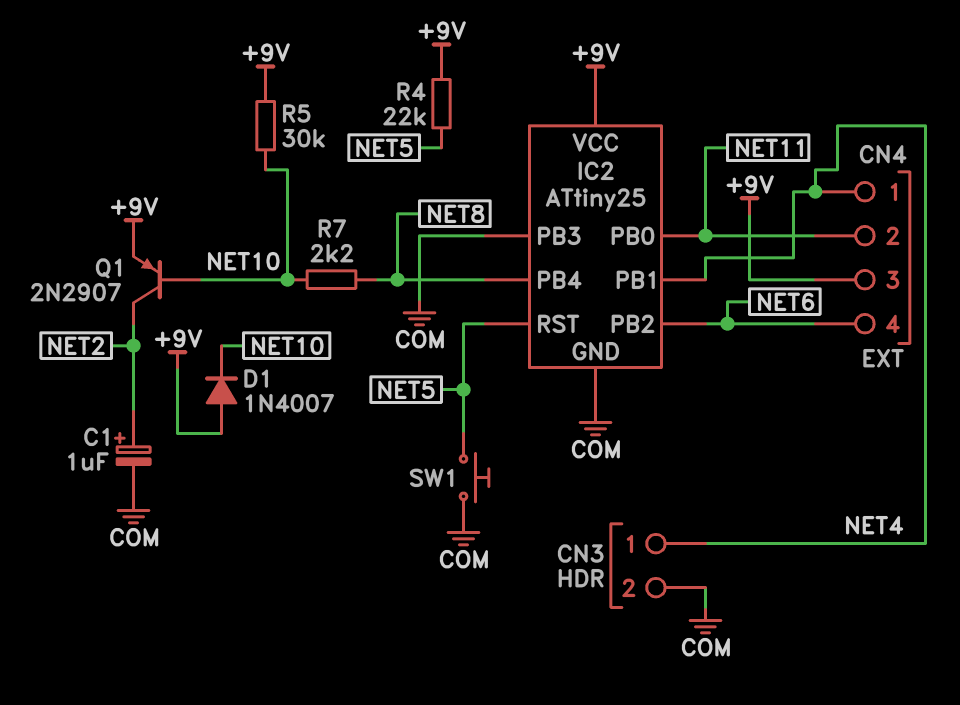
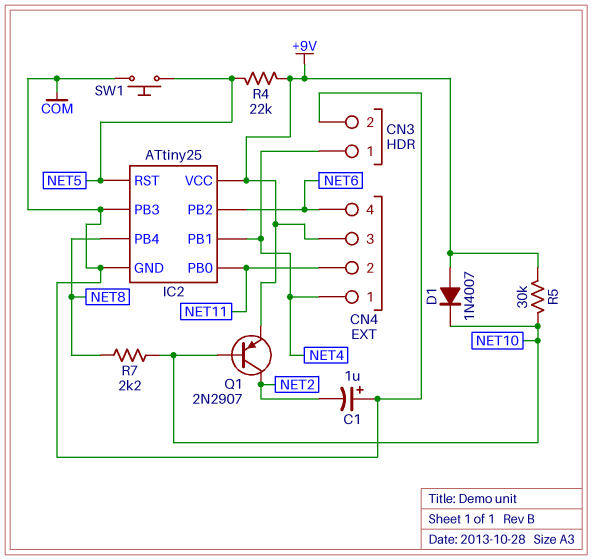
C1: 1uF (plus NET2, minus COM) -> 1uF (plus COM, minus NET2)

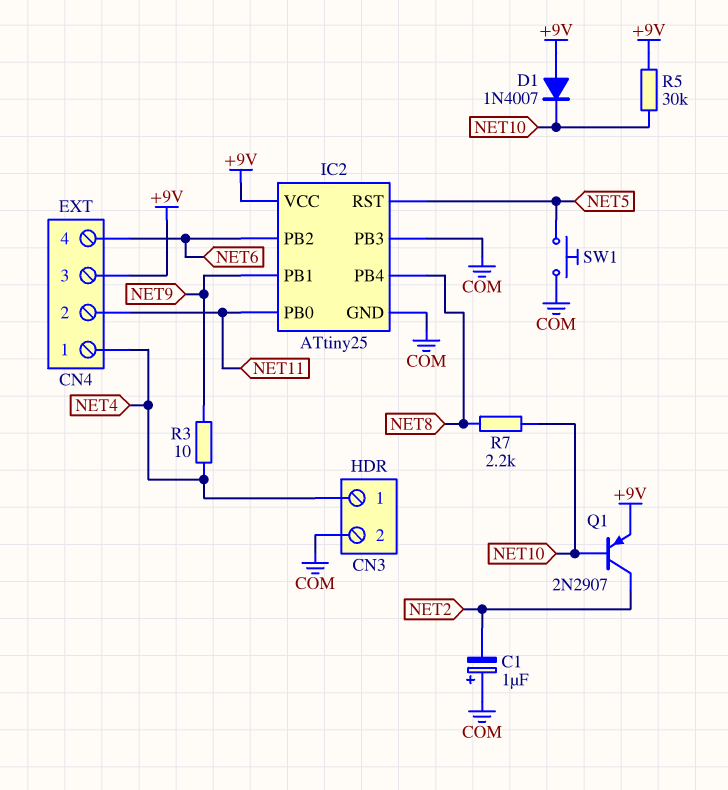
IC2 pin PB1: NET4 -> NET9
R3: none -> 10 (NET4, NET9)
R4: 22k (+9V, NET5) -> none

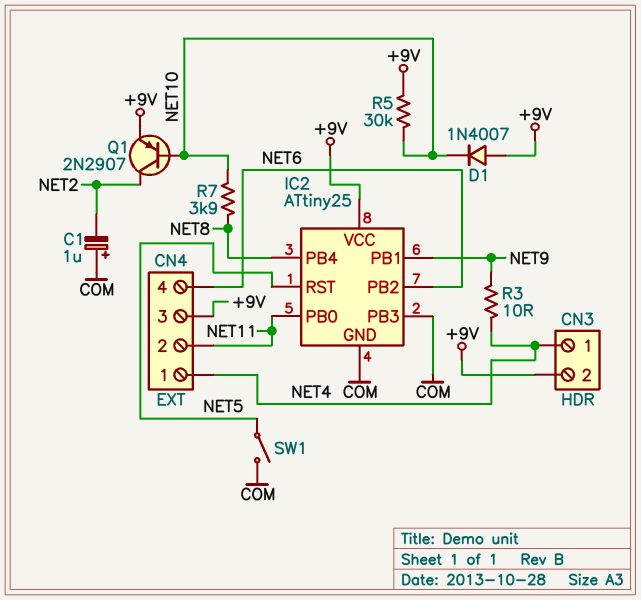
CN3 pin 2: COM -> +9V
R7: 2.2k (NET8, NET10) -> 3.9k (NET8, NET10)
SW1: button (COM, NET5) -> switch (COM, NET5)

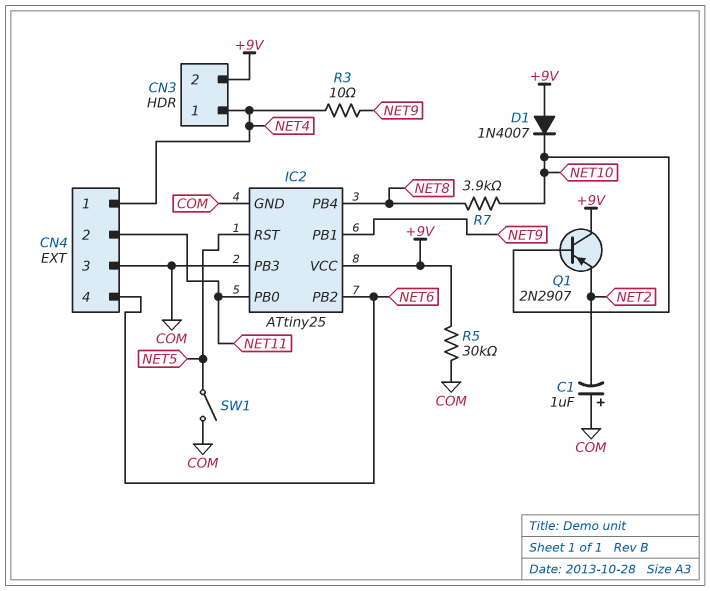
CN4 pin 3: +9V -> COM
Q1: PNP 2N2907 (B NET10, C NET2, E +9V) -> PNP 2N2907 (B NET10, C +9V, E NET2)
R5: 30k (+9V, NET10) -> 30k (+9V, COM)

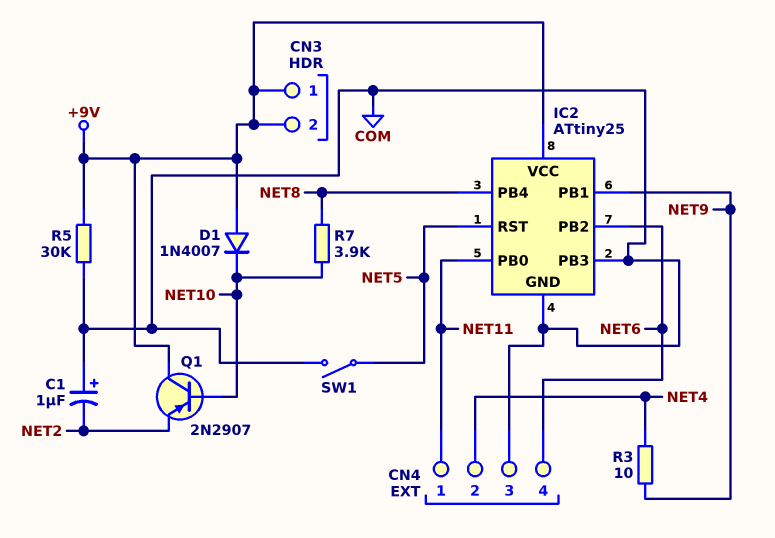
CN3 pin 1: NET4 -> +9V
CN4 pin 1: NET4 -> NET11
CN4 pin 2: NET11 -> NET4

